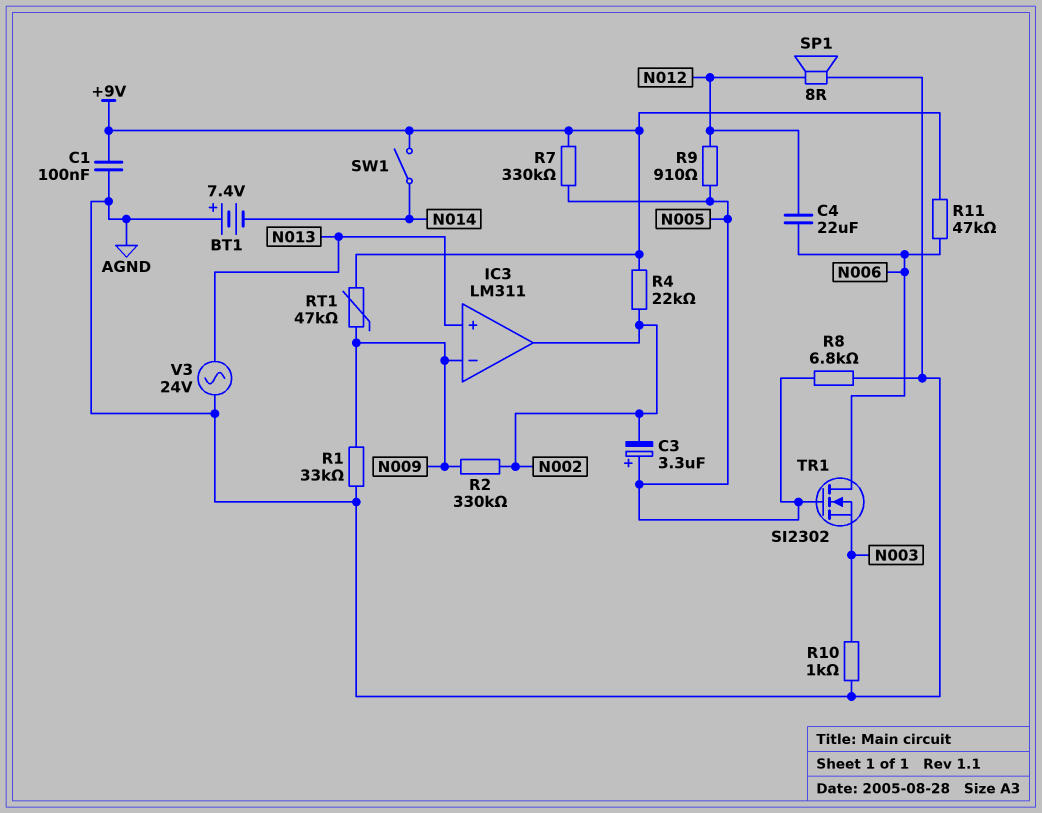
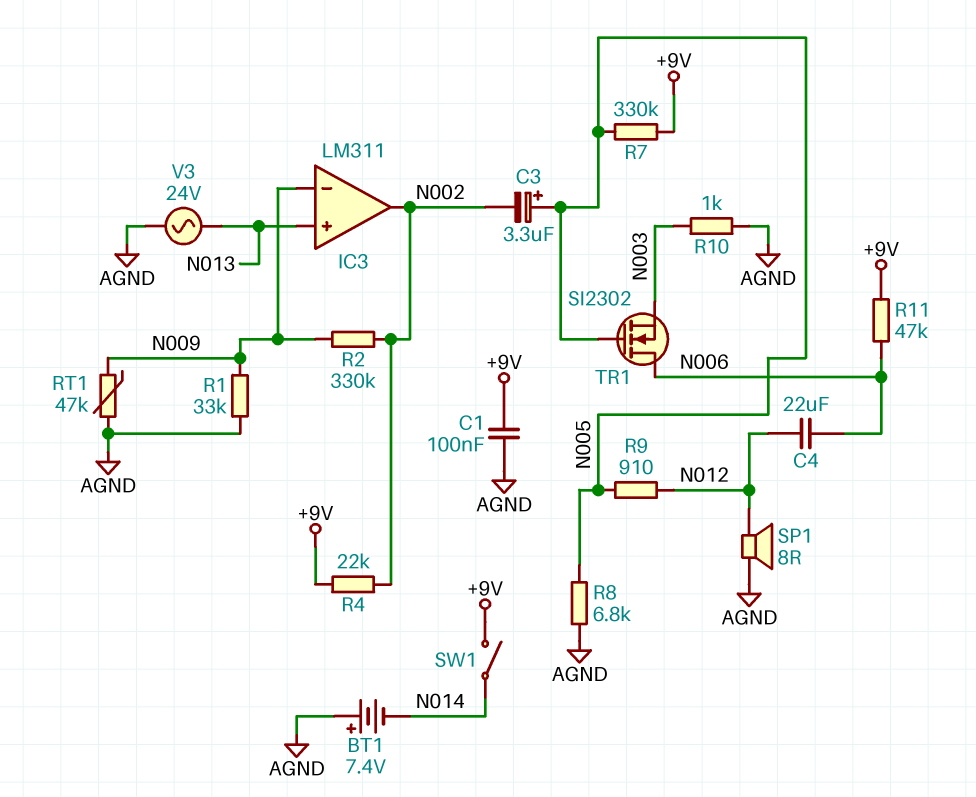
RT1: 47k (+9V, N009) -> 47k (AGND, N009)

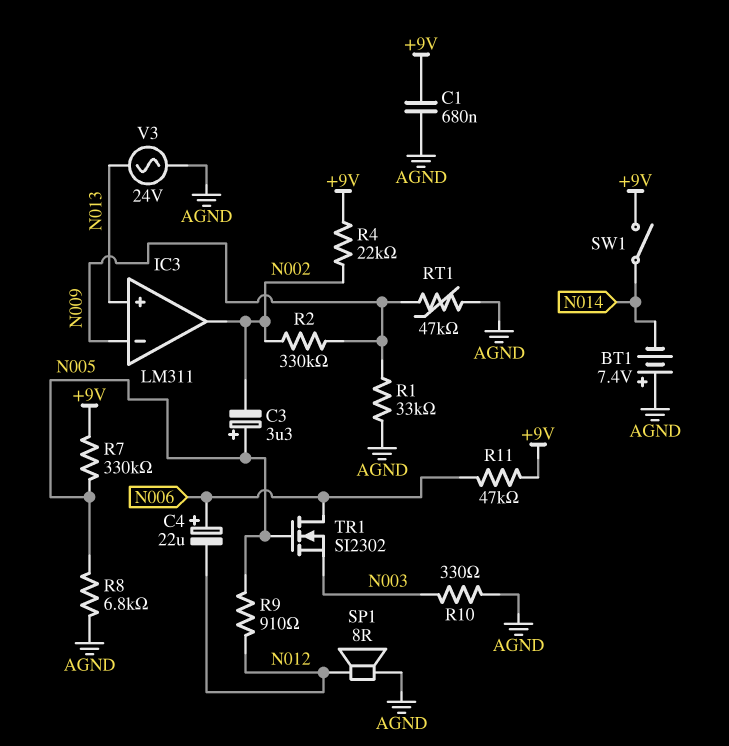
C1: 100nF (+9V, AGND) -> 680nF (+9V, AGND)
C4: 22uF (N006, N012) -> 22uF (plus N006, minus N012)
R10: 1k (AGND, N003) -> 330 (AGND, N003)

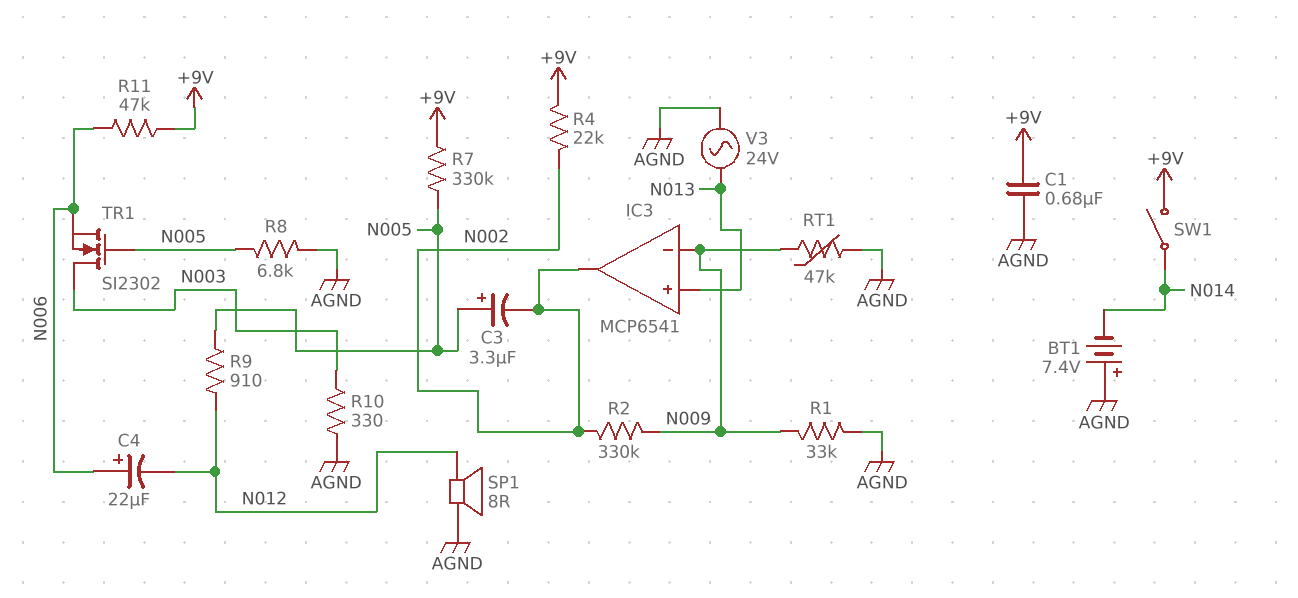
IC3: LM311 -> MCP6541
TR1: NMOS SI2302 (G N005, D N006, S N003) -> NMOS SI2302 (G N005, D N003, S N006)

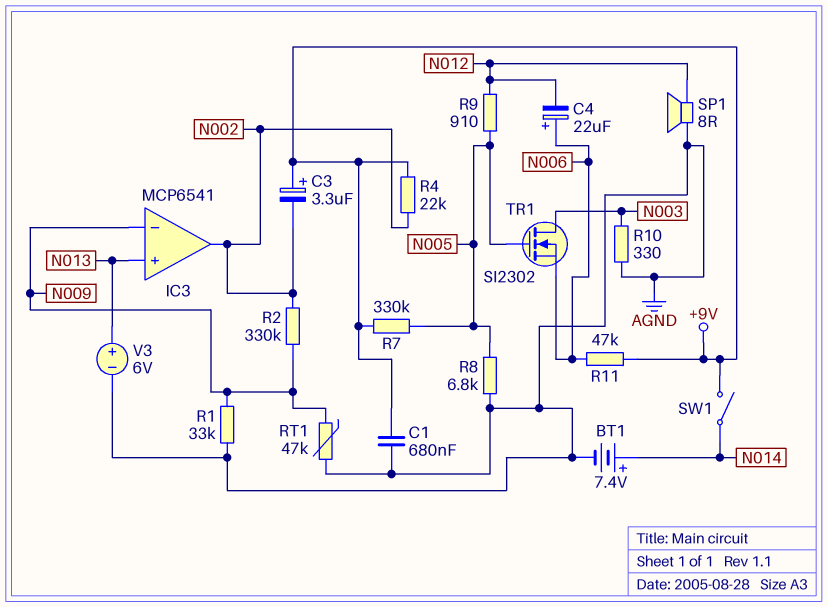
BT1: 7.4V (plus AGND, minus N014) -> 7.4V (plus N014, minus AGND)
C3: 3.3uF (plus N005, minus N002) -> 3.3uF (plus +9V, minus N002)
V3: AC 24V (AGND, N013) -> 6V (plus N013, minus AGND)

